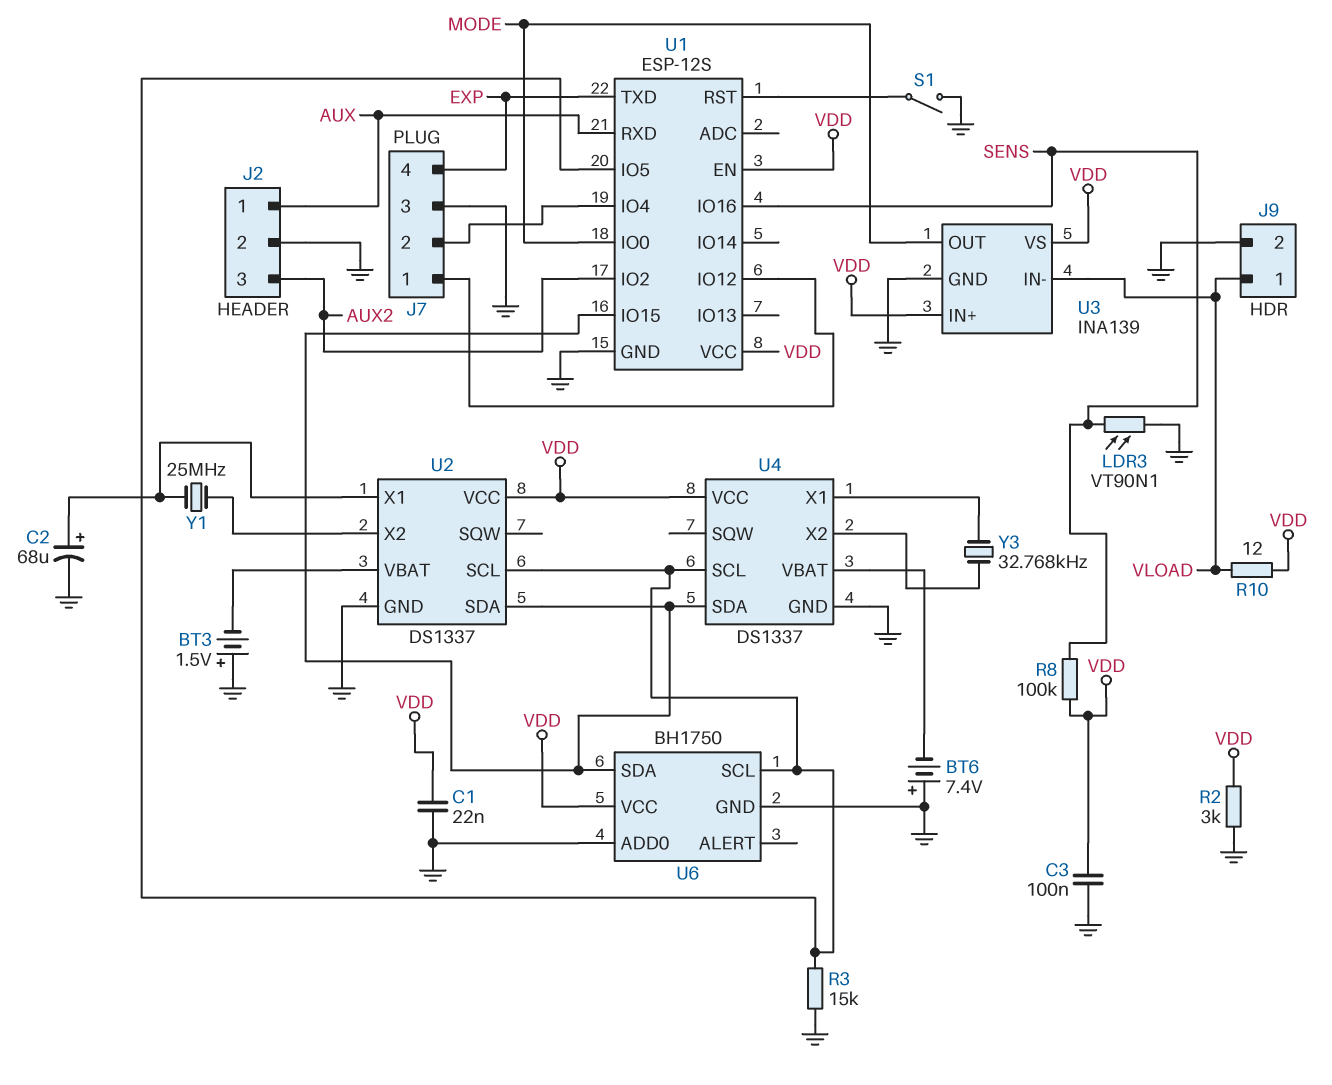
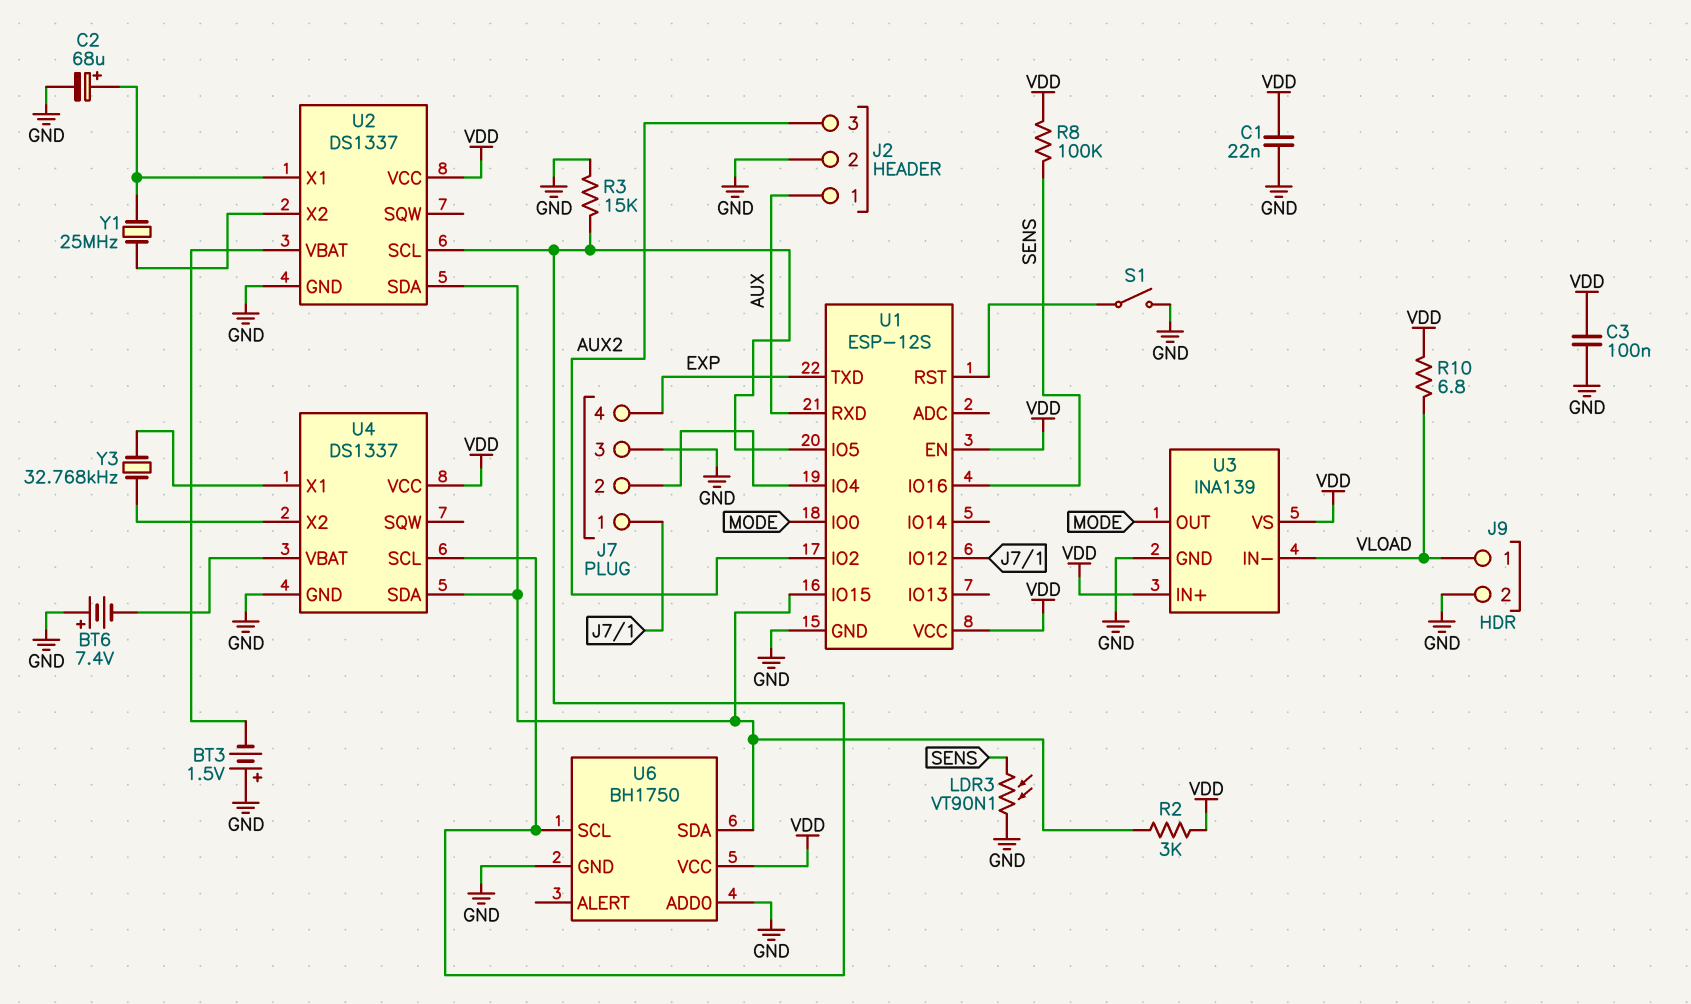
R2: 3k (GND, VDD) -> 3k (U1/IO15, VDD)
R10: 12 (VDD, VLOAD) -> 6.8 (VDD, VLOAD)

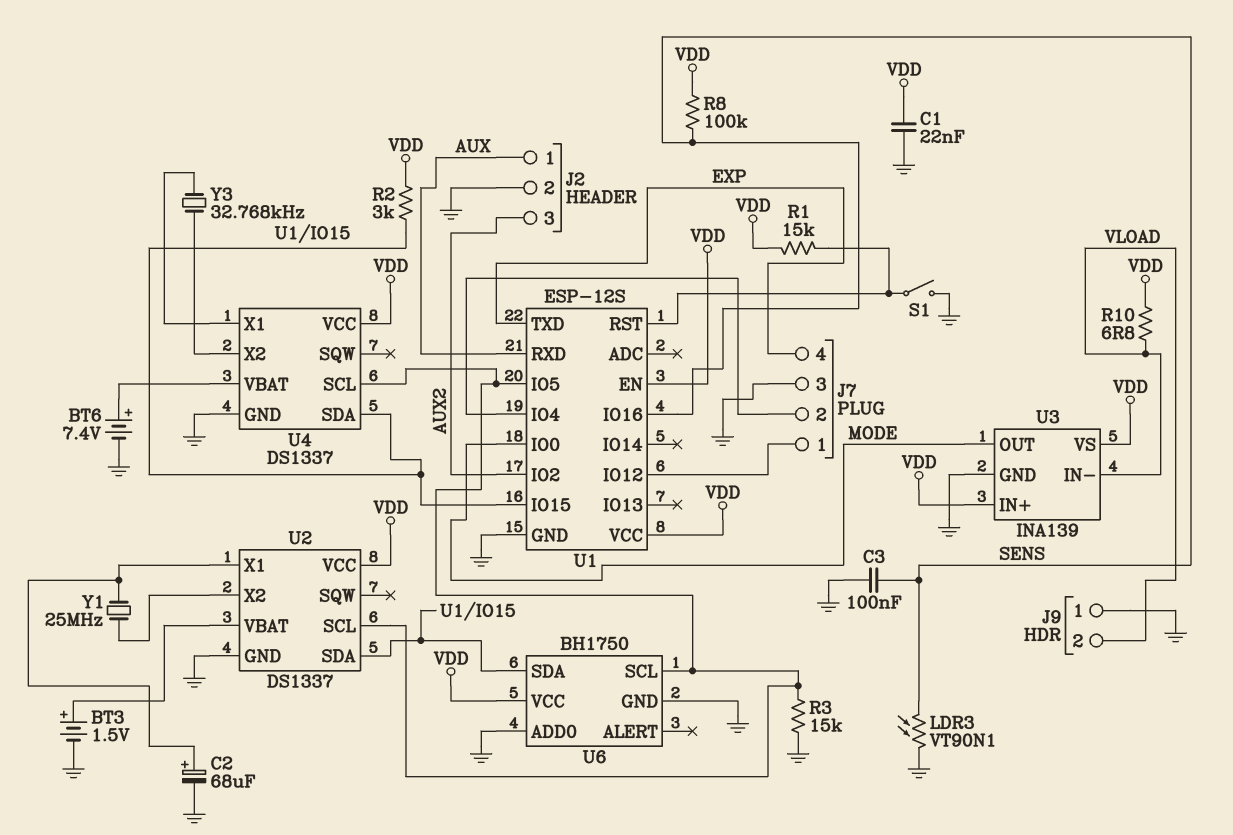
BT3: 1.5V (plus GND, minus U2/VBAT) -> 1.5V (plus U2/VBAT, minus GND)
BT6: 7.4V (plus GND, minus U4/VBAT) -> 7.4V (plus U4/VBAT, minus GND)
C3: 100nF (GND, VDD) -> 100nF (GND, SENS)
J9 pin 1: VLOAD -> GND
J9 pin 2: GND -> VLOAD
R1: none -> 15k (U1/RST, VDD)

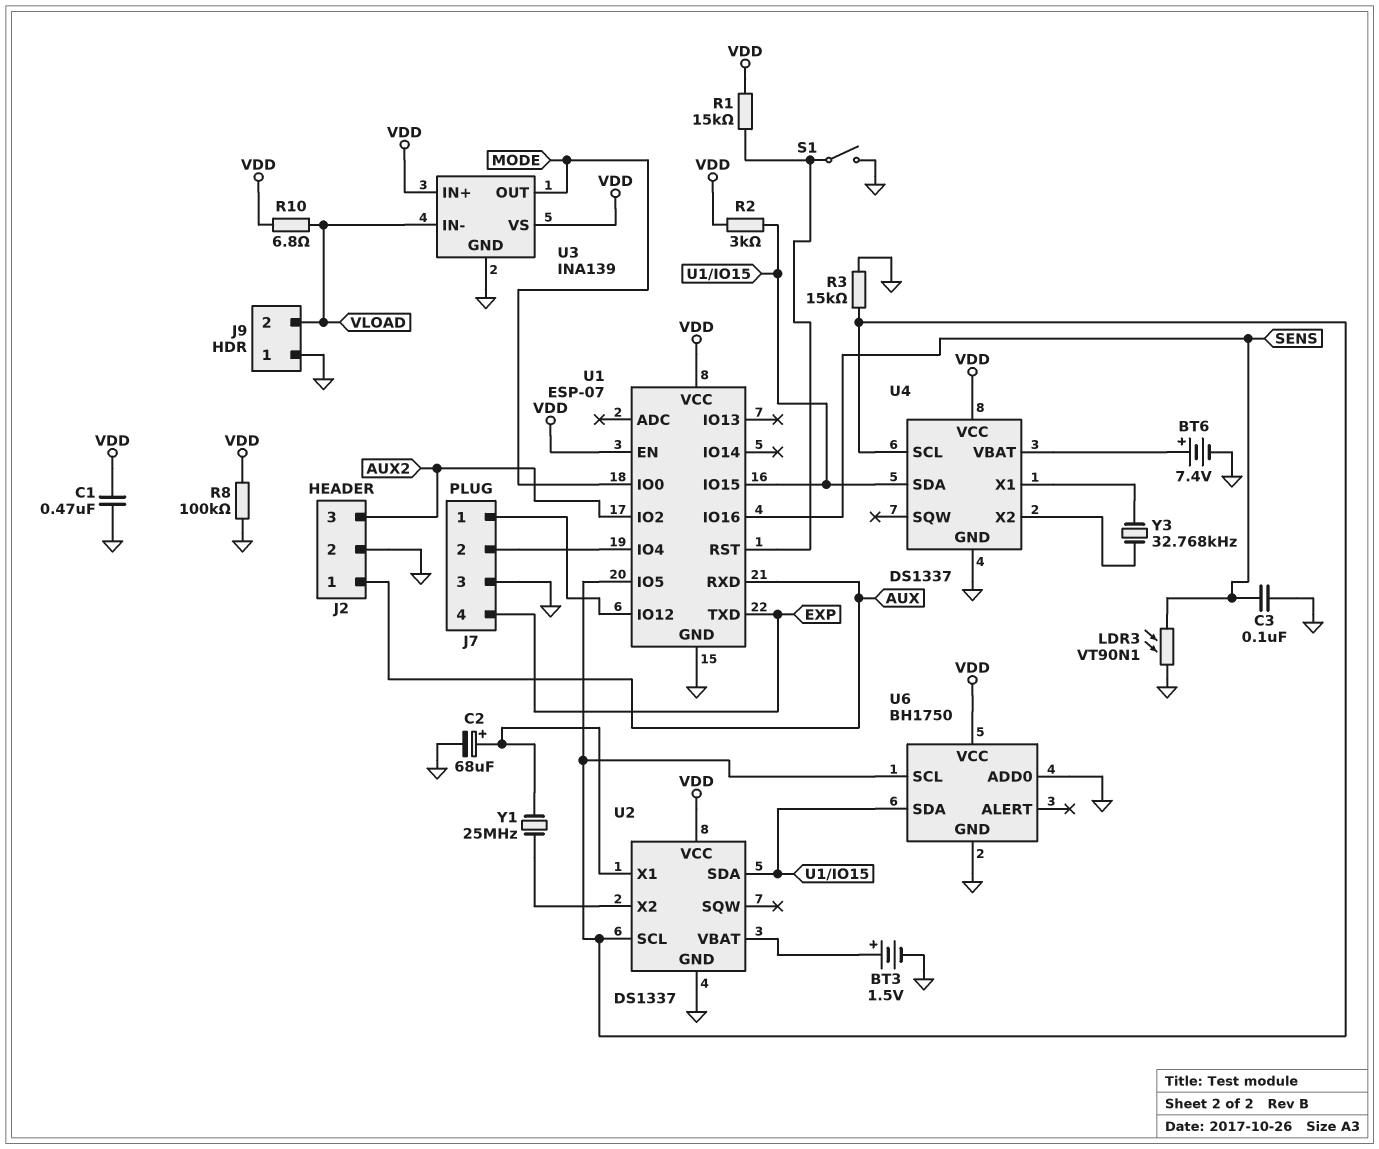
C1: 22nF (GND, VDD) -> 470nF (GND, VDD)
R8: 100k (SENS, VDD) -> 100k (GND, VDD)
U1: ESP-12S -> ESP-07

